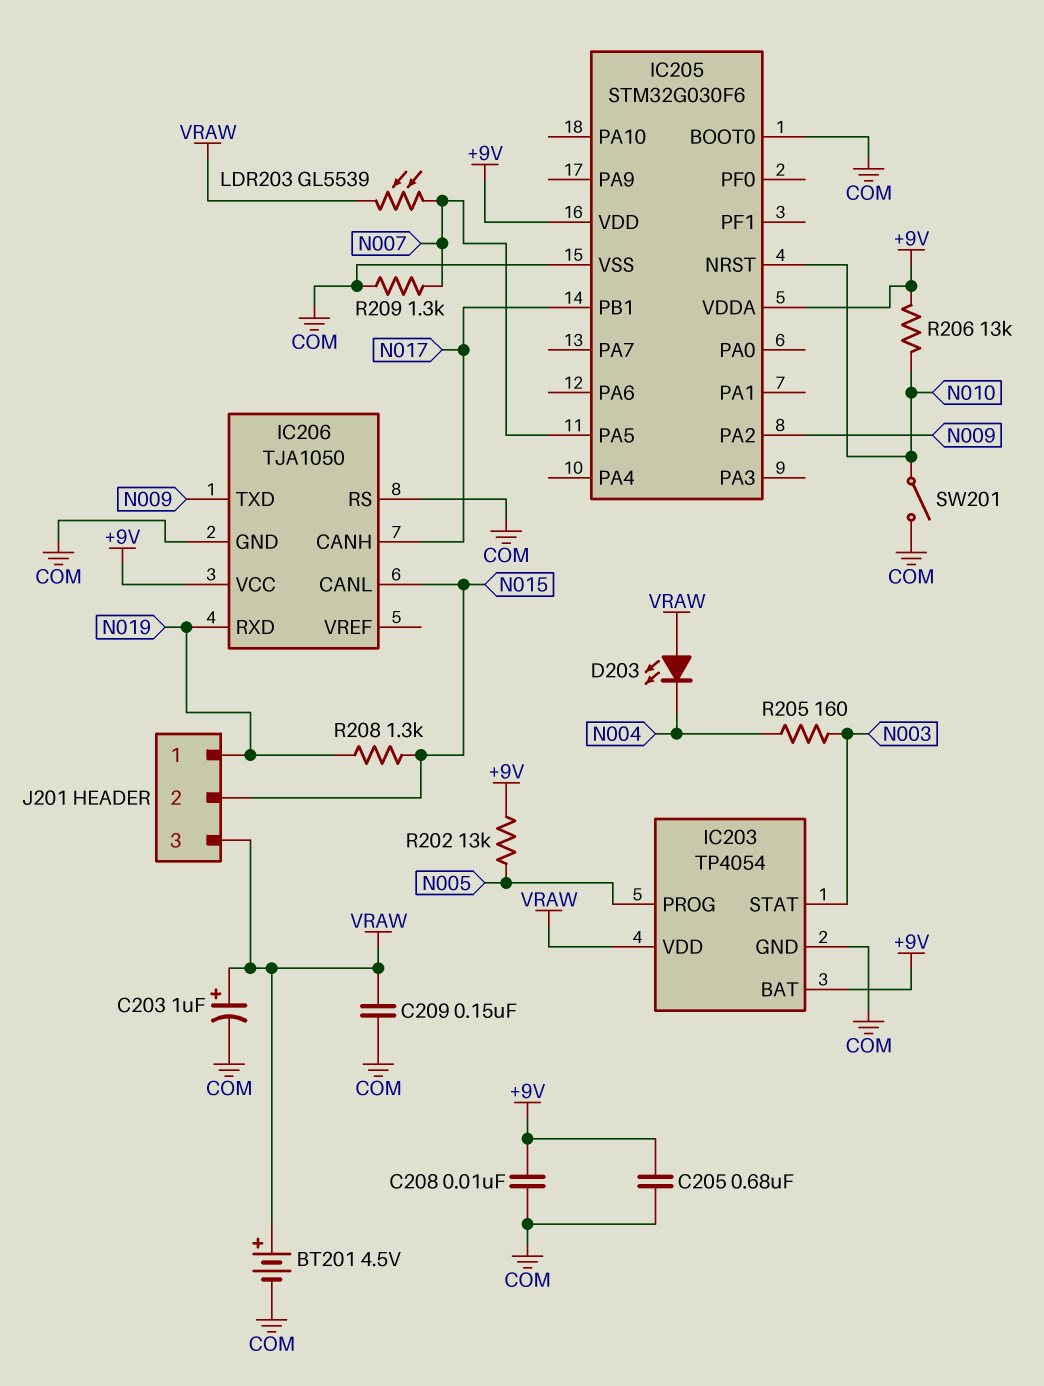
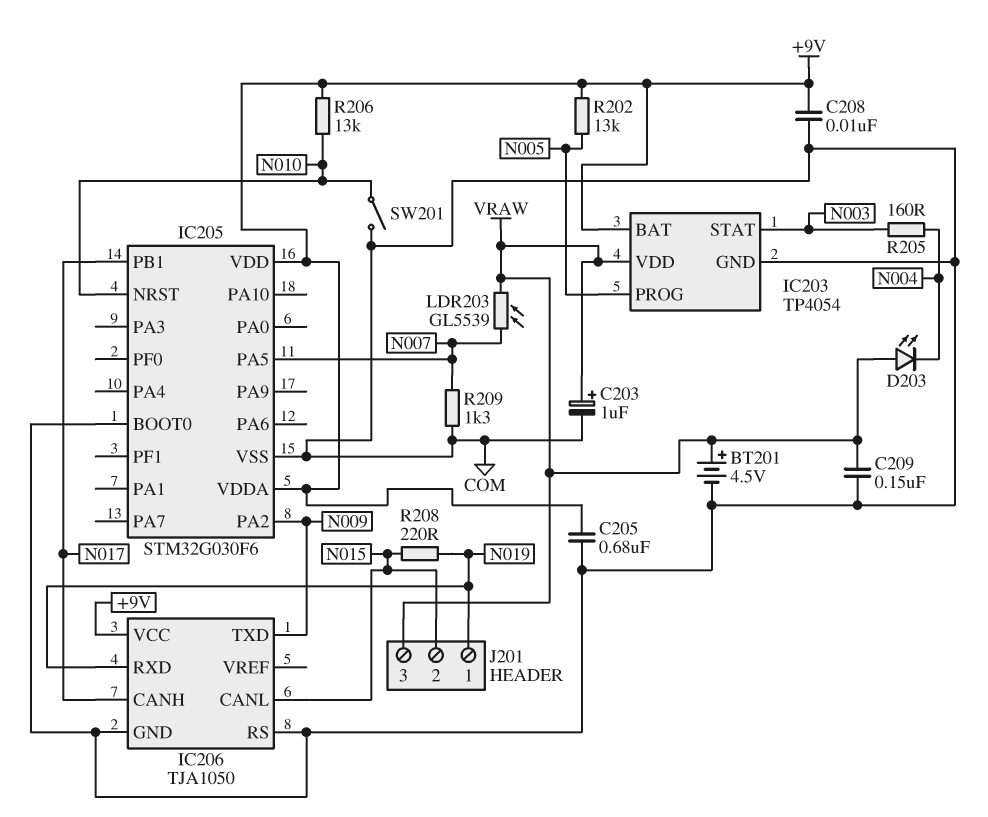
R208: 1.3k (N015, N019) -> 220 (N015, N019)

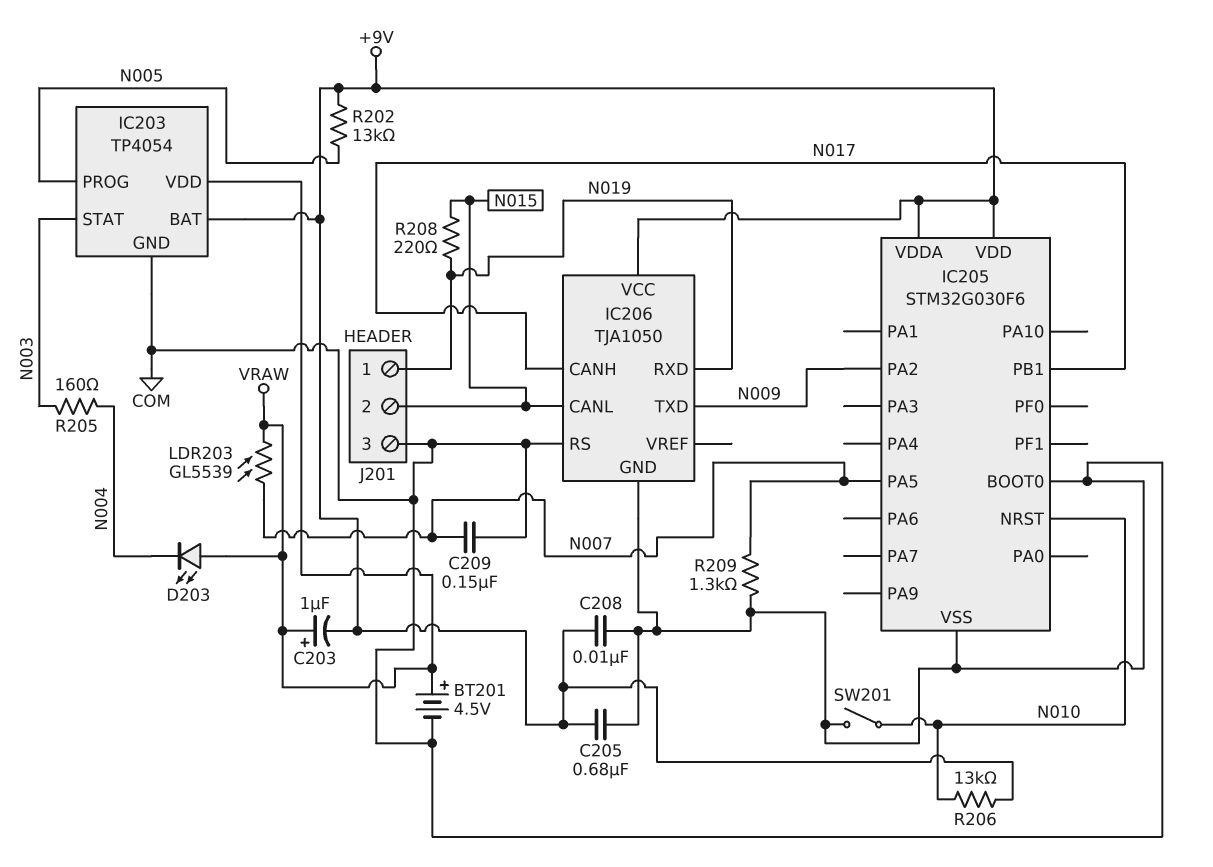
C203: 1uF (plus VRAW, minus COM) -> 1uF (plus VRAW, minus +9V)
C209: 150nF (COM, VRAW) -> 150nF (COM, N007)
J201 pin 3: VRAW -> COM

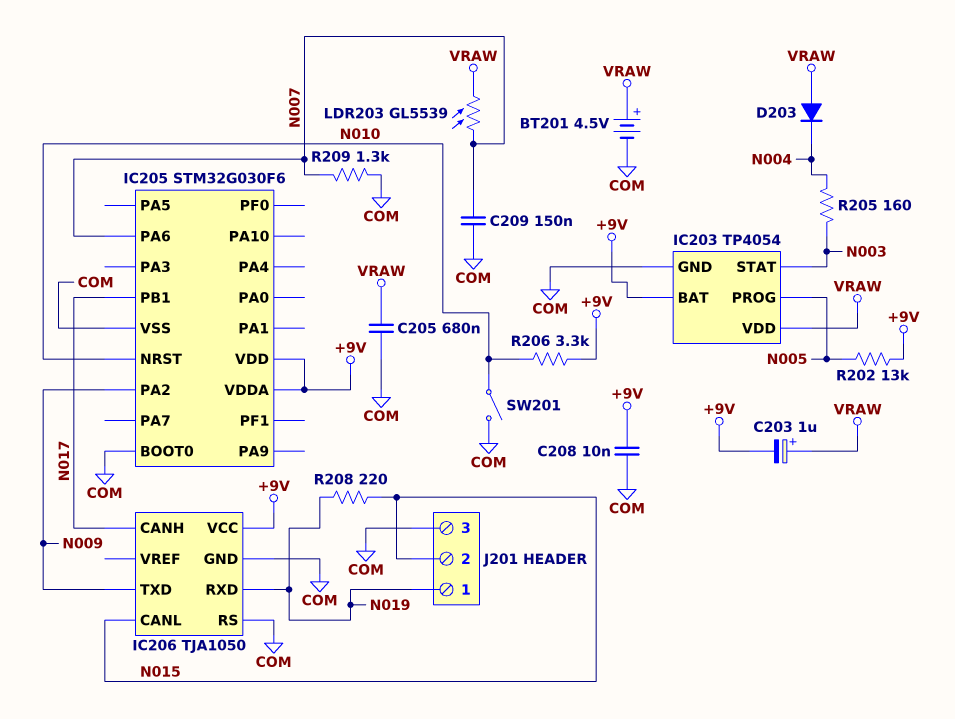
C205: 680nF (+9V, COM) -> 680nF (COM, VRAW)
D203: LED (A VRAW, K N004) -> diode (A VRAW, K N004)
IC205 pin PA5: N007 -> none
IC205 pin PA6: none -> N007
R206: 13k (+9V, N010) -> 3.3k (+9V, N010)

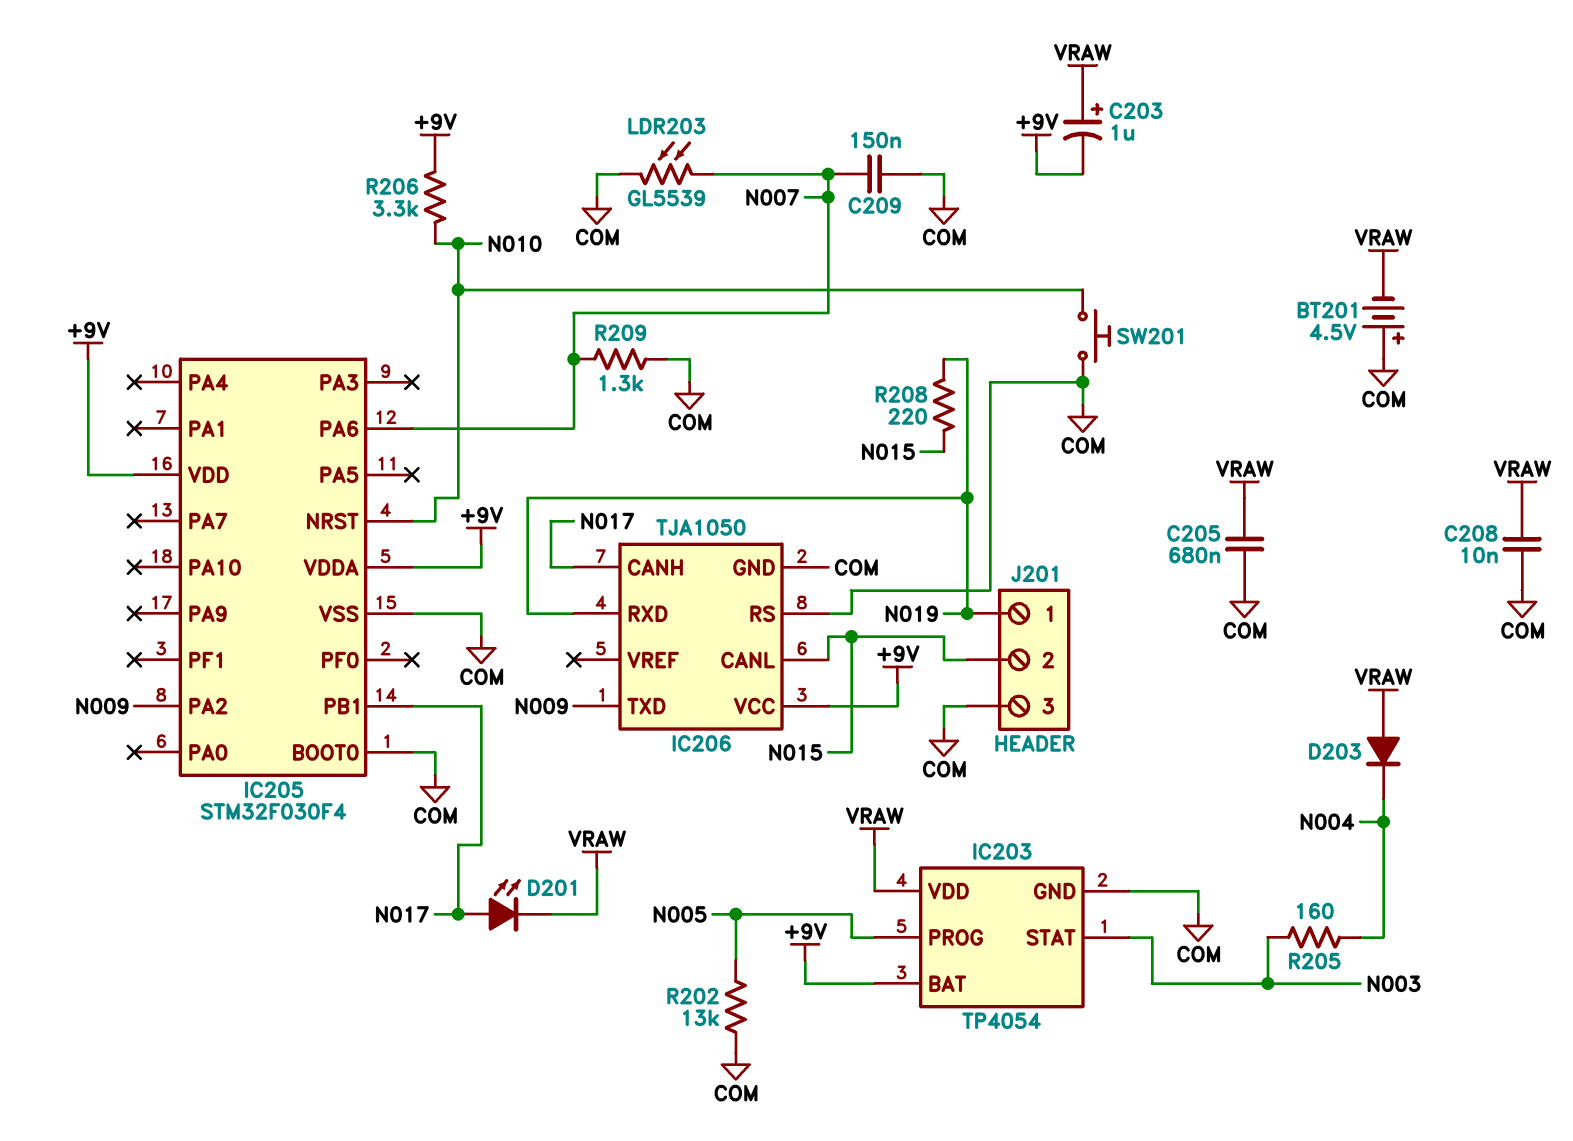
BT201: 4.5V (plus VRAW, minus COM) -> 4.5V (plus COM, minus VRAW)
C208: 10nF (+9V, COM) -> 10nF (COM, VRAW)
D201: none -> LED (A N017, K VRAW)
IC205: STM32G030F6 -> STM32F030F4
LDR203: GL5539 (N007, VRAW) -> GL5539 (COM, N007)
R202: 13k (+9V, N005) -> 13k (COM, N005)
SW201: switch (COM, N010) -> button (COM, N010)

